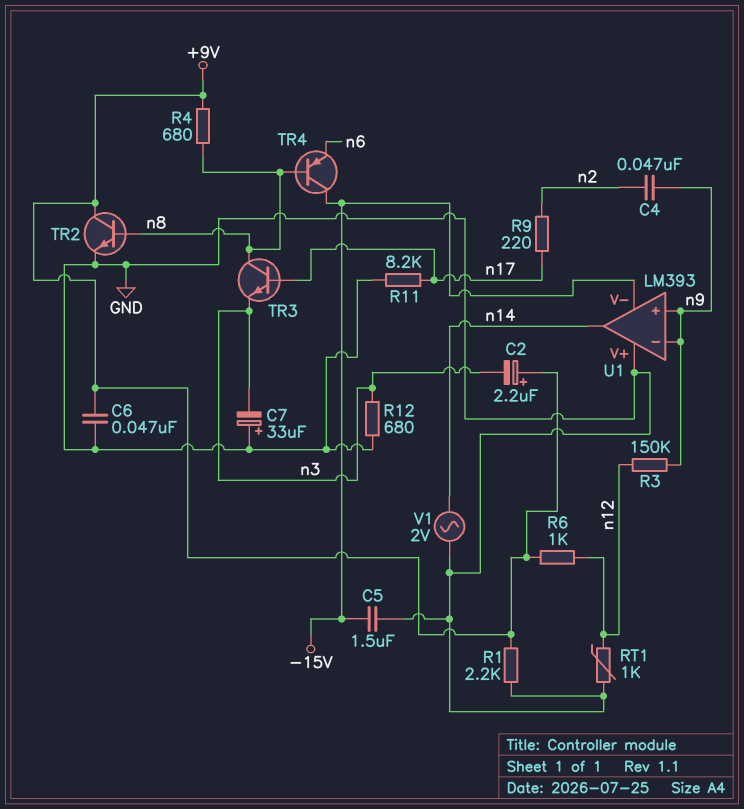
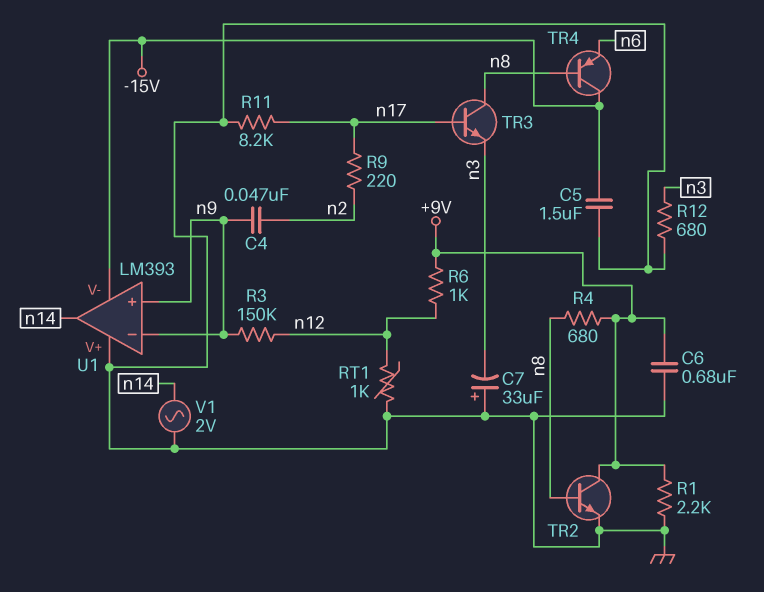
C2: 2.2uF (plus +9V, minus n3) -> none
C6: 47nF (+9V, GND) -> 680nF (+9V, GND)

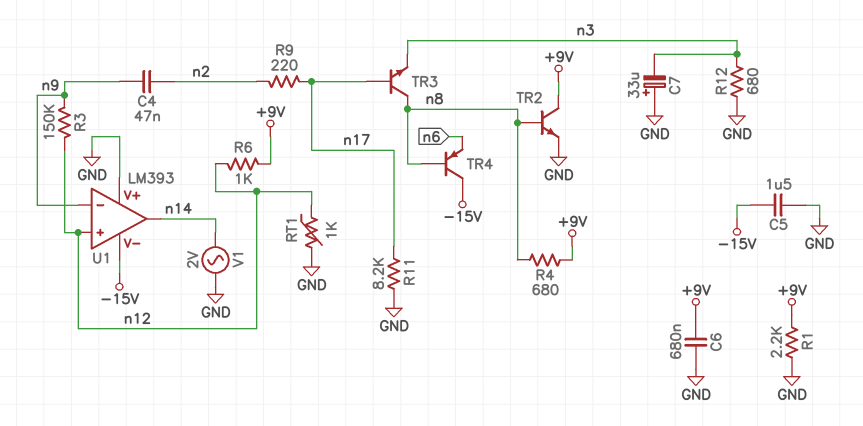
U1 pin in+: n9 -> n12

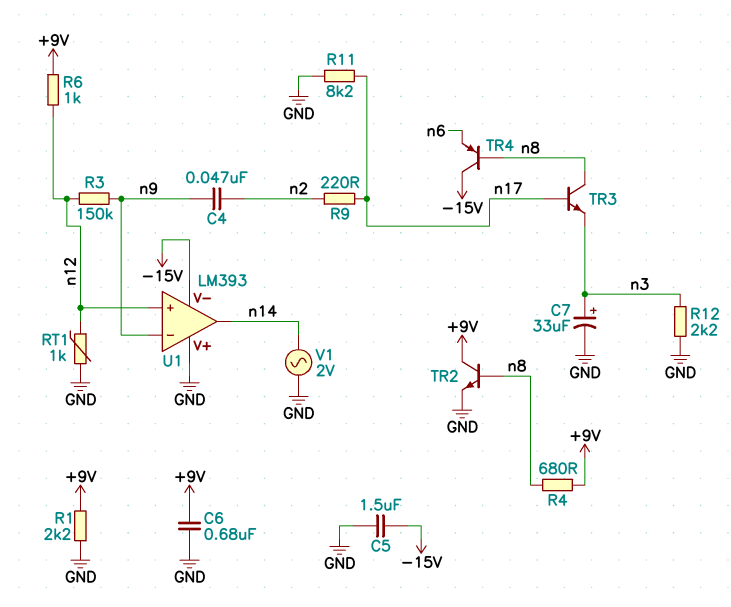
C7: 33uF (plus GND, minus n3) -> 33uF (plus n3, minus GND)
R12: 680 (GND, n3) -> 2.2k (GND, n3)

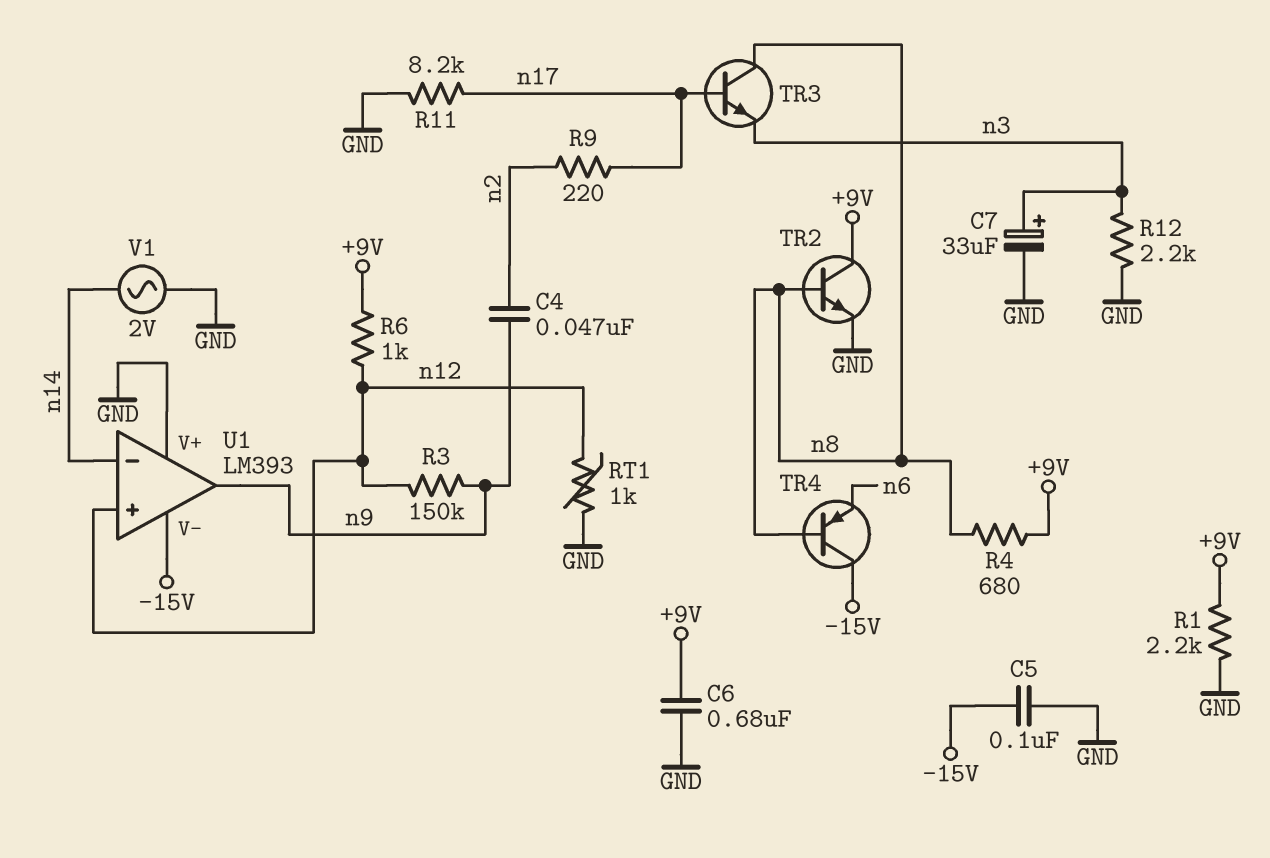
C5: 1.5uF (-15V, GND) -> 100nF (-15V, GND)
U1 pin in-: n9 -> n14
U1 pin out: n14 -> n9

